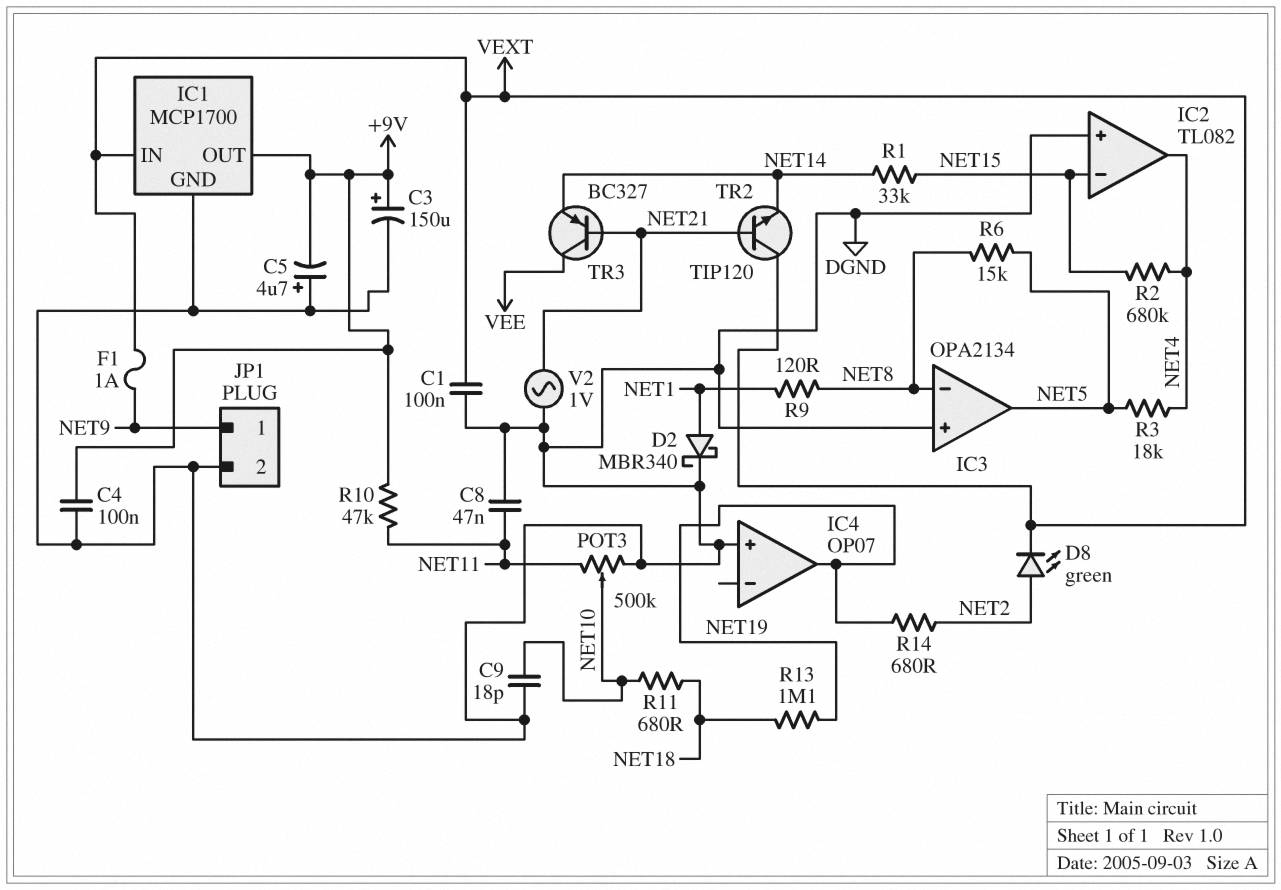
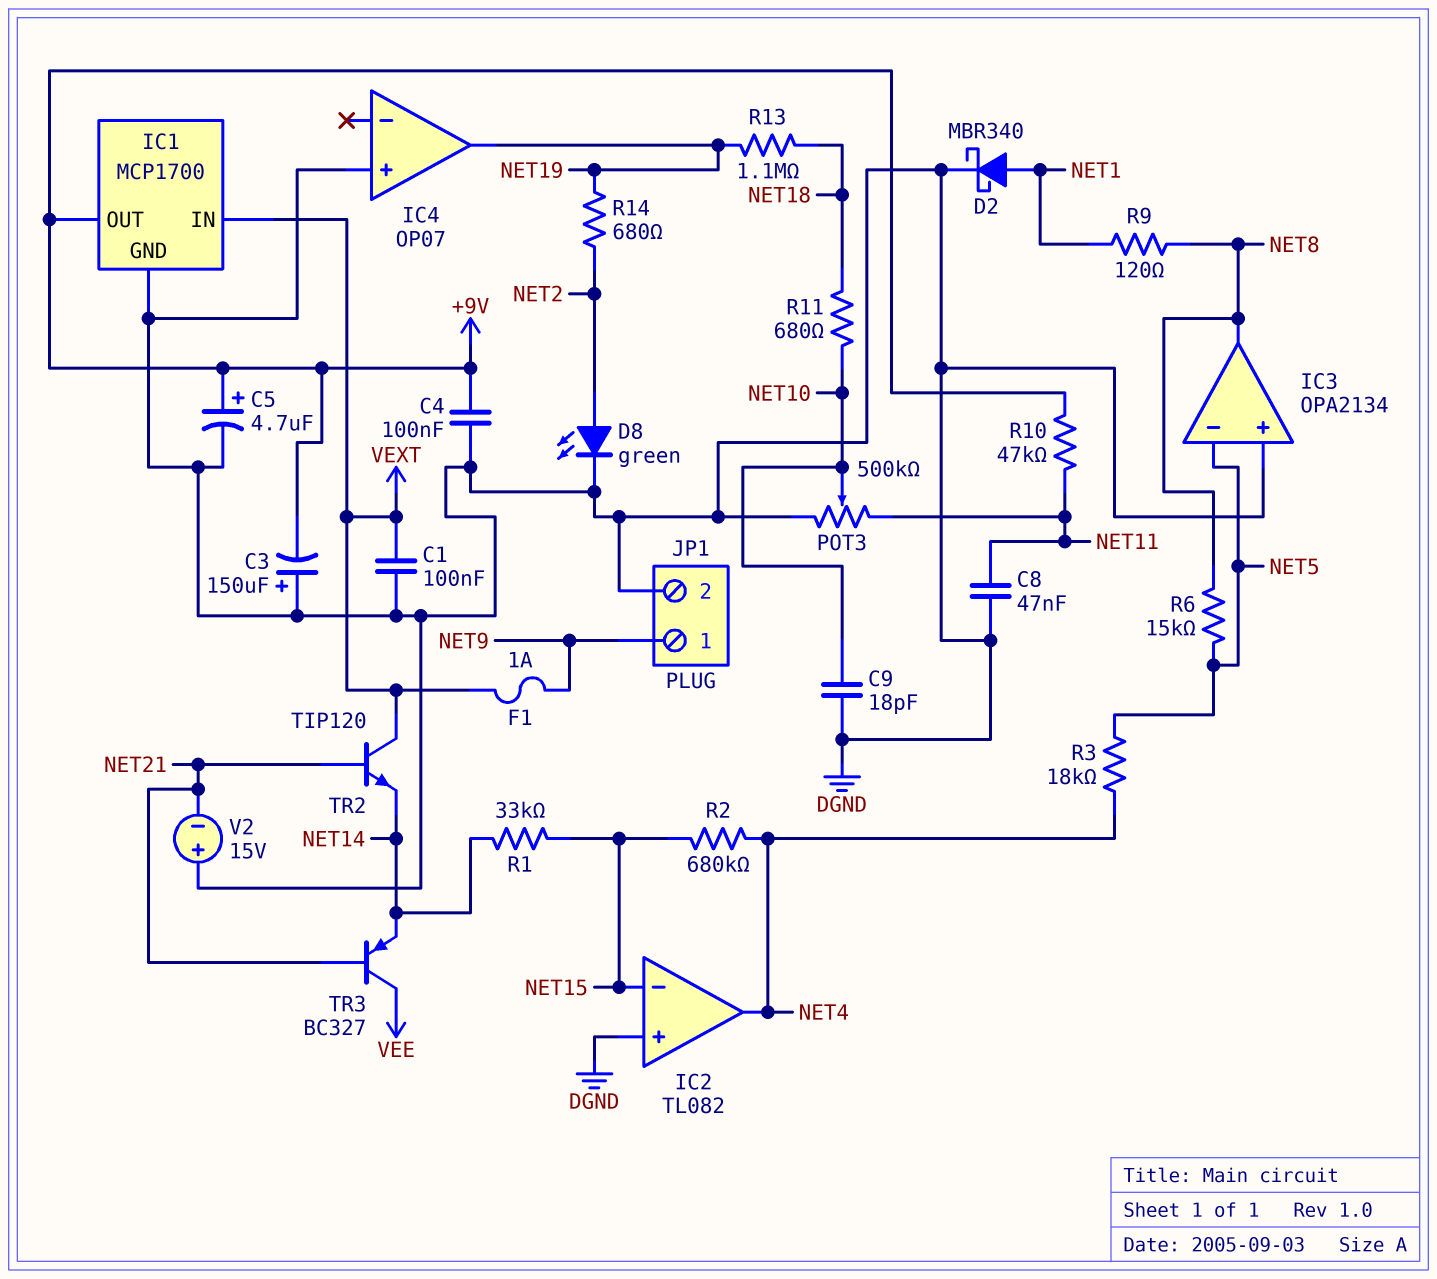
C3: 150uF (plus +9V, minus DGND) -> 150uF (plus DGND, minus +9V)
C5: 4.7uF (plus DGND, minus +9V) -> 4.7uF (plus +9V, minus DGND)
D8: LED green (A NET2, K VEXT) -> LED green (A NET2, K DGND)
IC3 pin in-: NET8 -> NET5
IC3 pin out: NET5 -> NET8
V2: AC 1V (DGND, NET21) -> 15V (plus DGND, minus NET21)

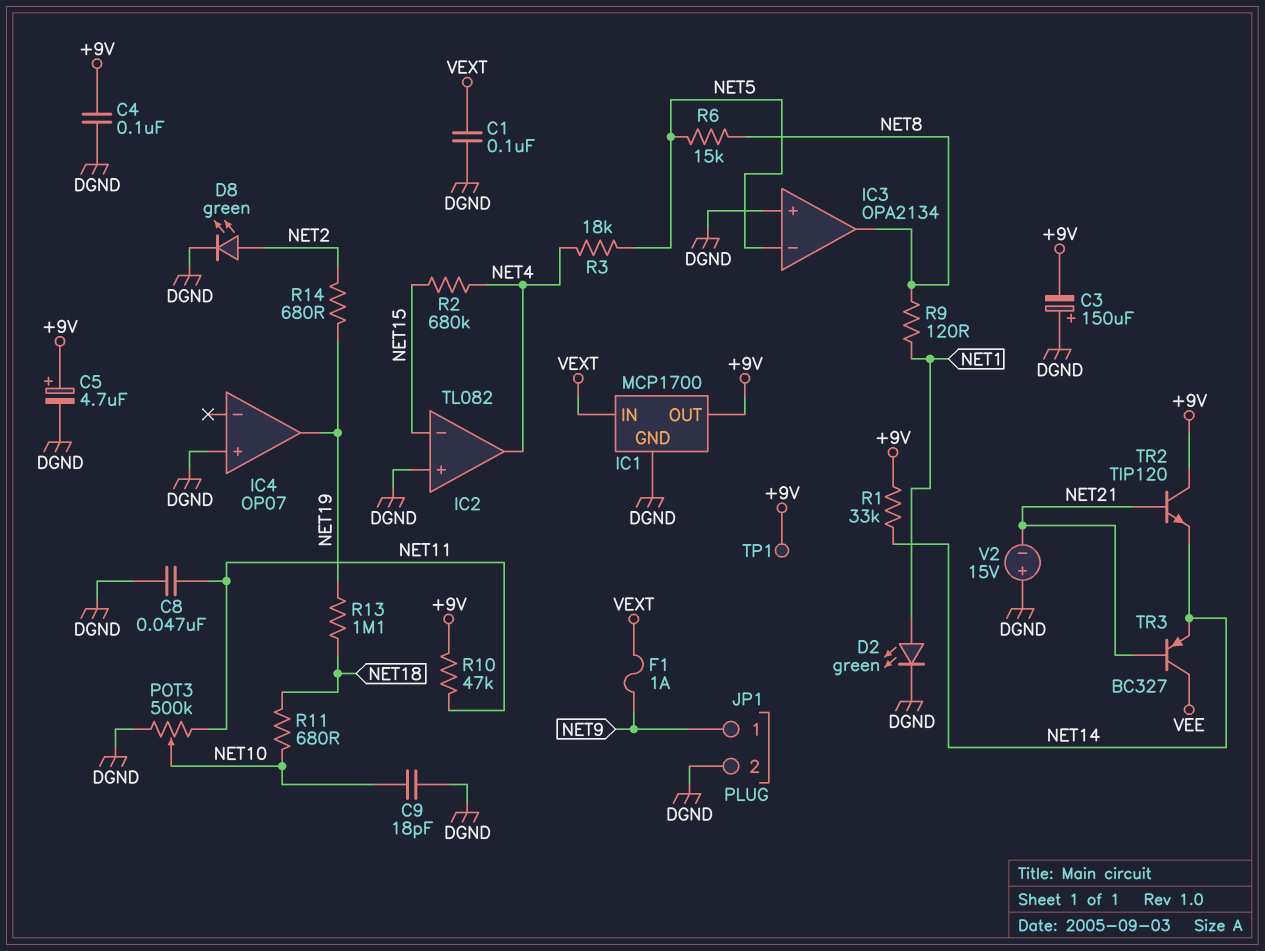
D2: schottky MBR340 (A NET1, K DGND) -> LED green (A NET1, K DGND)
R1: 33k (NET14, NET15) -> 33k (+9V, NET14)
TP1: none -> test point (+9V)
TR2: NPN TIP120 (B NET21, C VEXT, E NET14) -> NPN TIP120 (B NET21, C +9V, E NET14)

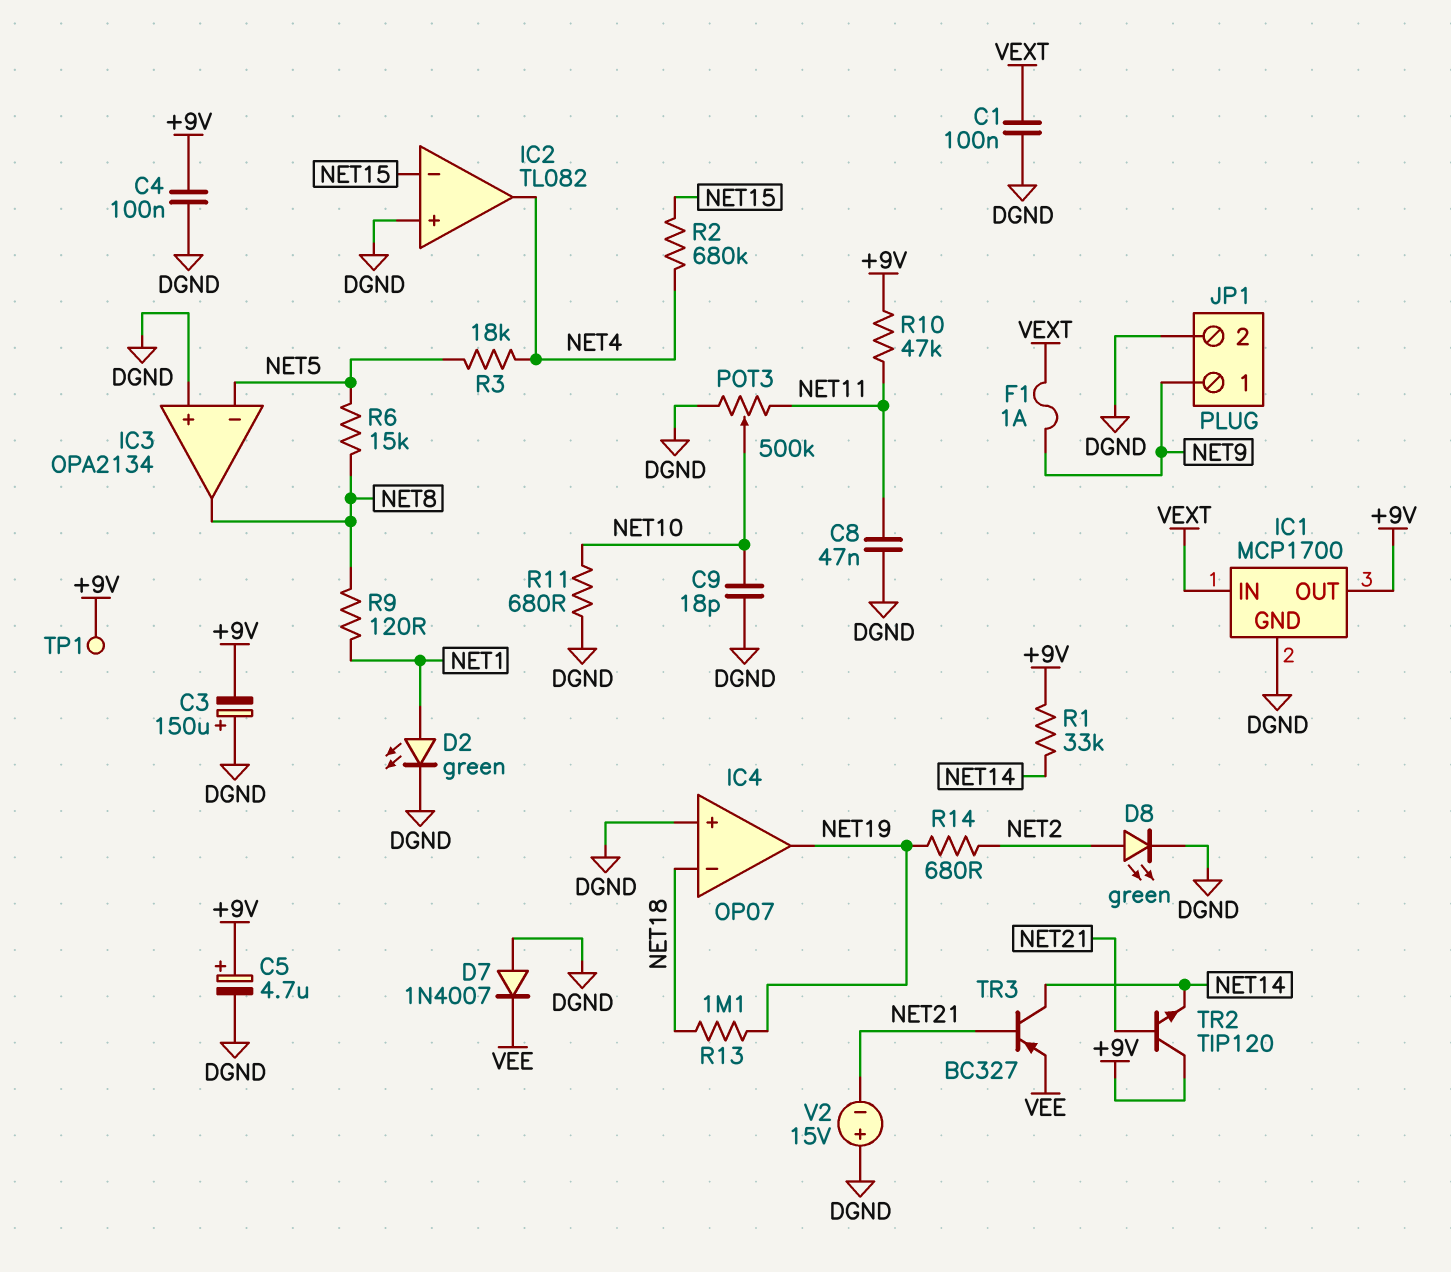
D7: none -> diode 1N4007 (A DGND, K VEE)
IC4 pin in-: none -> NET18
R11: 680 (NET10, NET18) -> 680 (DGND, NET10)
TR3: PNP BC327 (B NET21, C VEE, E NET14) -> PNP BC327 (B NET21, C NET14, E VEE)

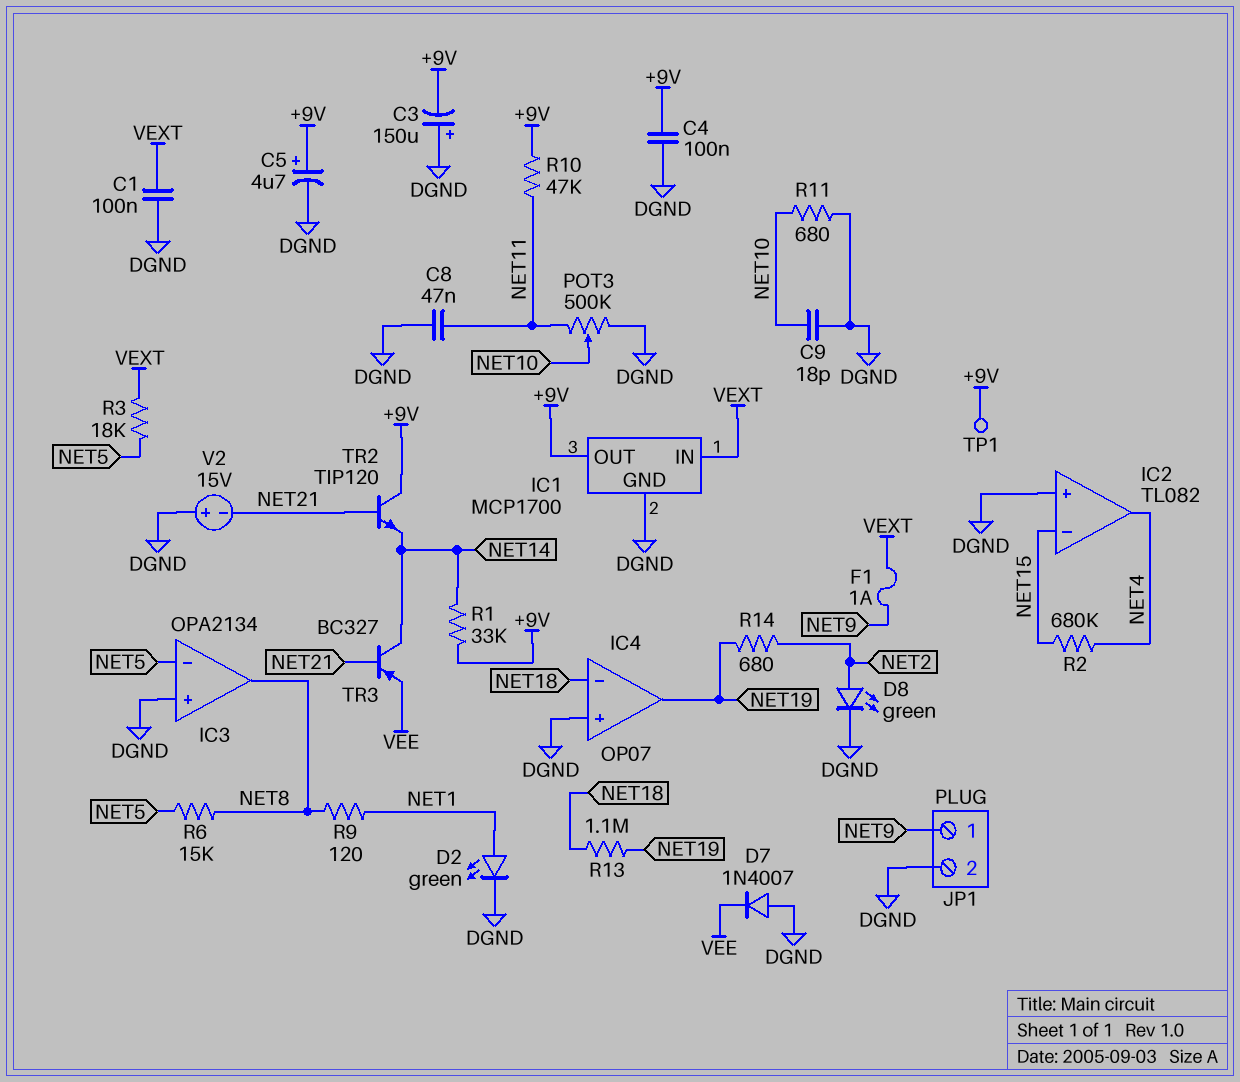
R3: 18k (NET4, NET5) -> 18k (NET5, VEXT)

